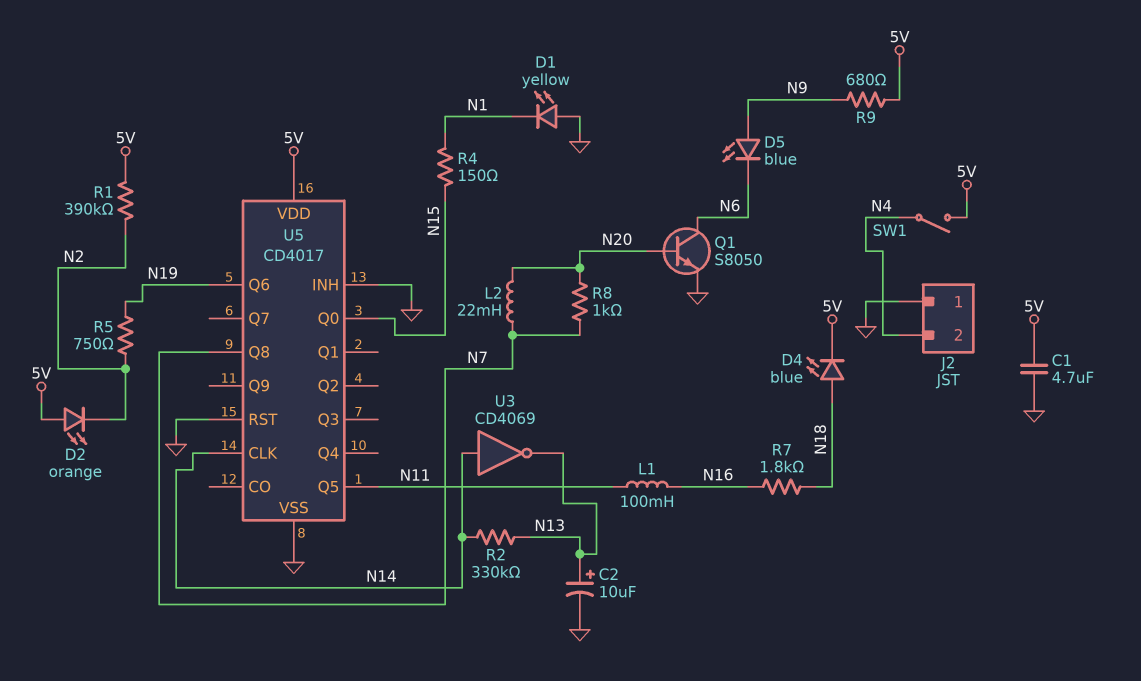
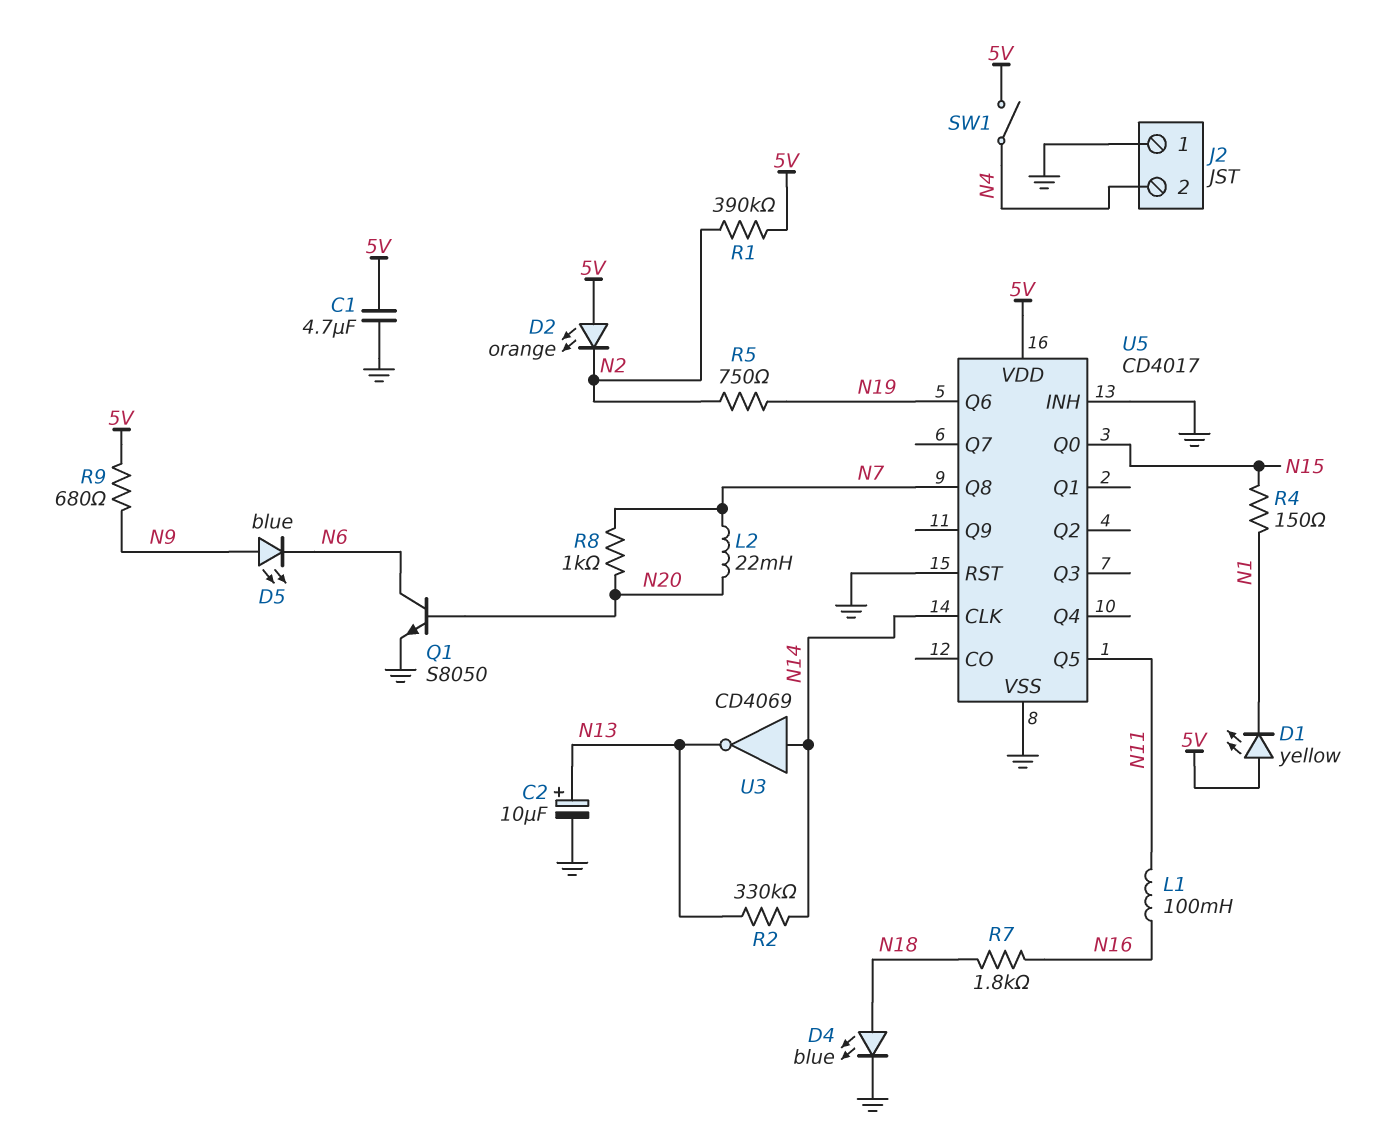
D1: LED yellow (A GND, K N1) -> LED yellow (A 5V, K N1)
D4: LED blue (A N18, K 5V) -> LED blue (A N18, K GND)

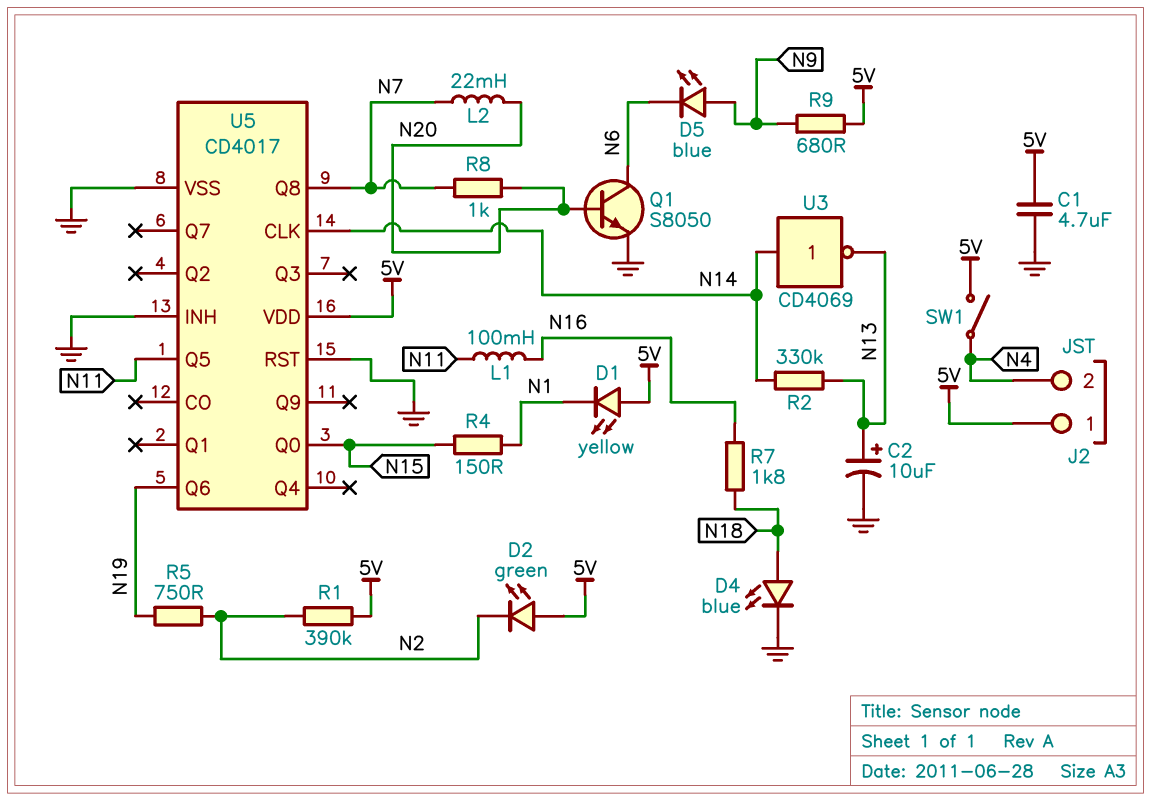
D2: LED orange (A 5V, K N2) -> LED green (A 5V, K N2)
J2 pin 1: GND -> 5V

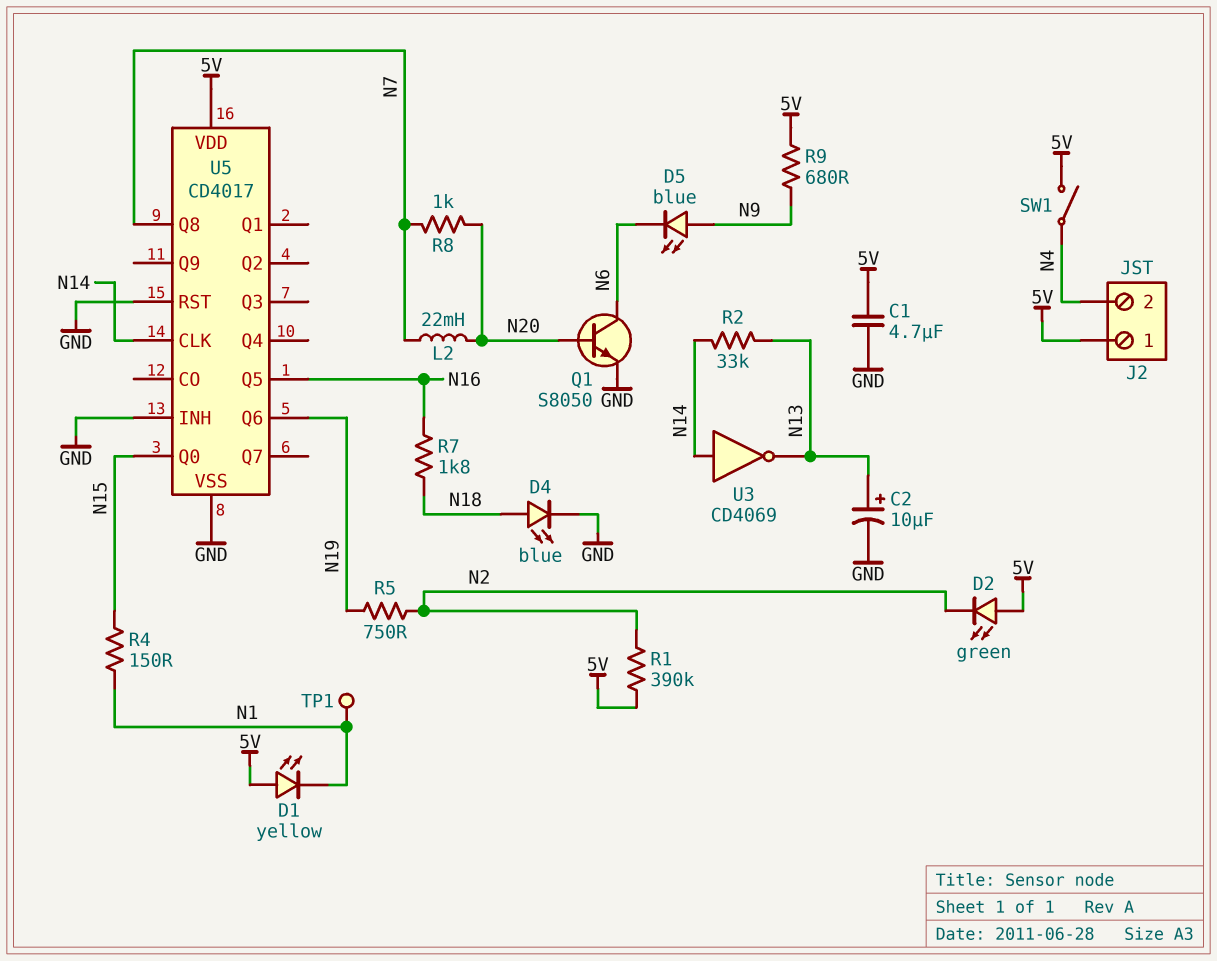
L1: 100mH (N11, N16) -> none
R2: 330k (N13, N14) -> 33k (N13, N14)
TP1: none -> test point (N1)
U5 pin Q5: N11 -> N16

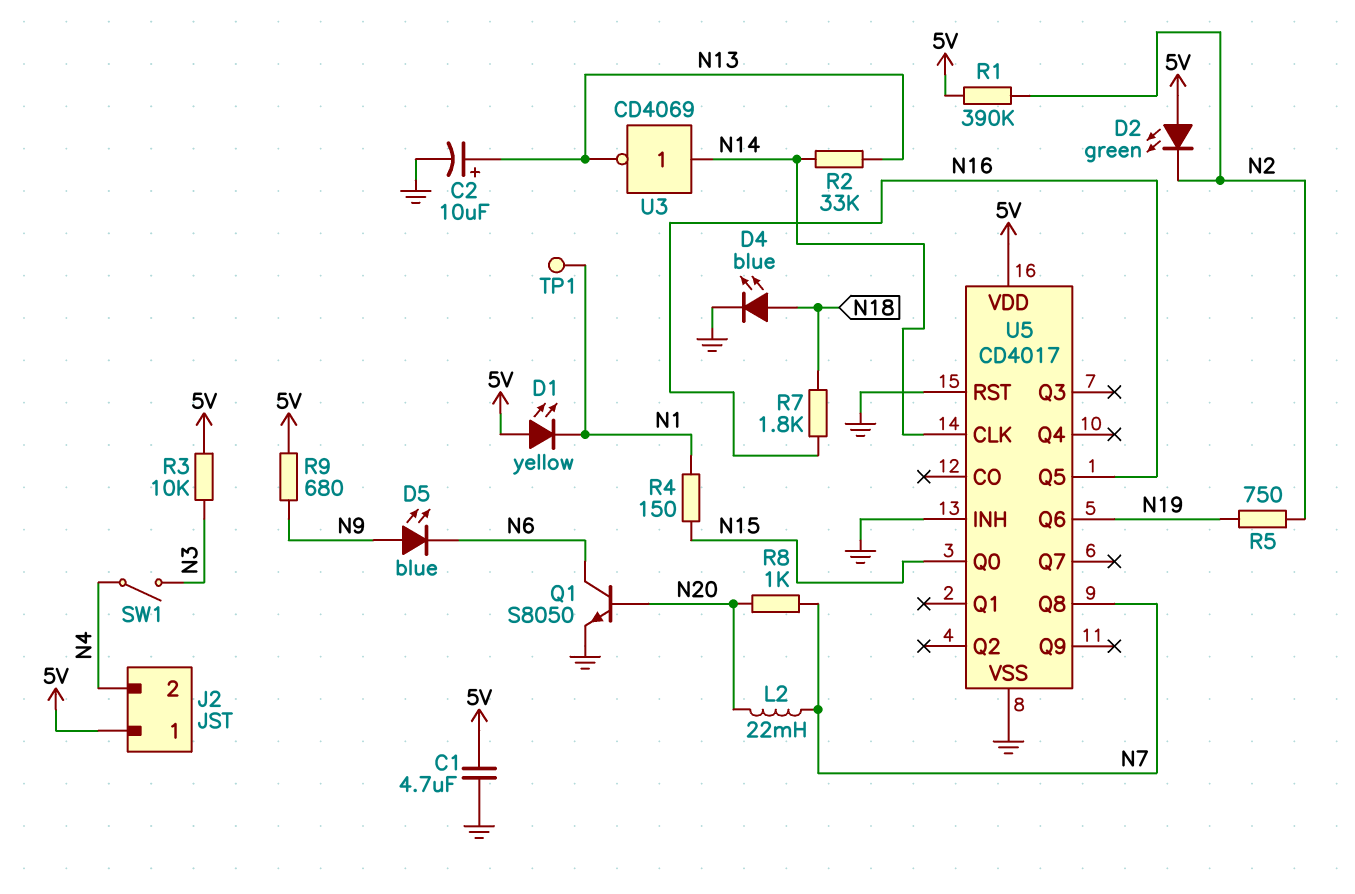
R3: none -> 10k (5V, N3)
SW1: switch (5V, N4) -> switch (N3, N4)

